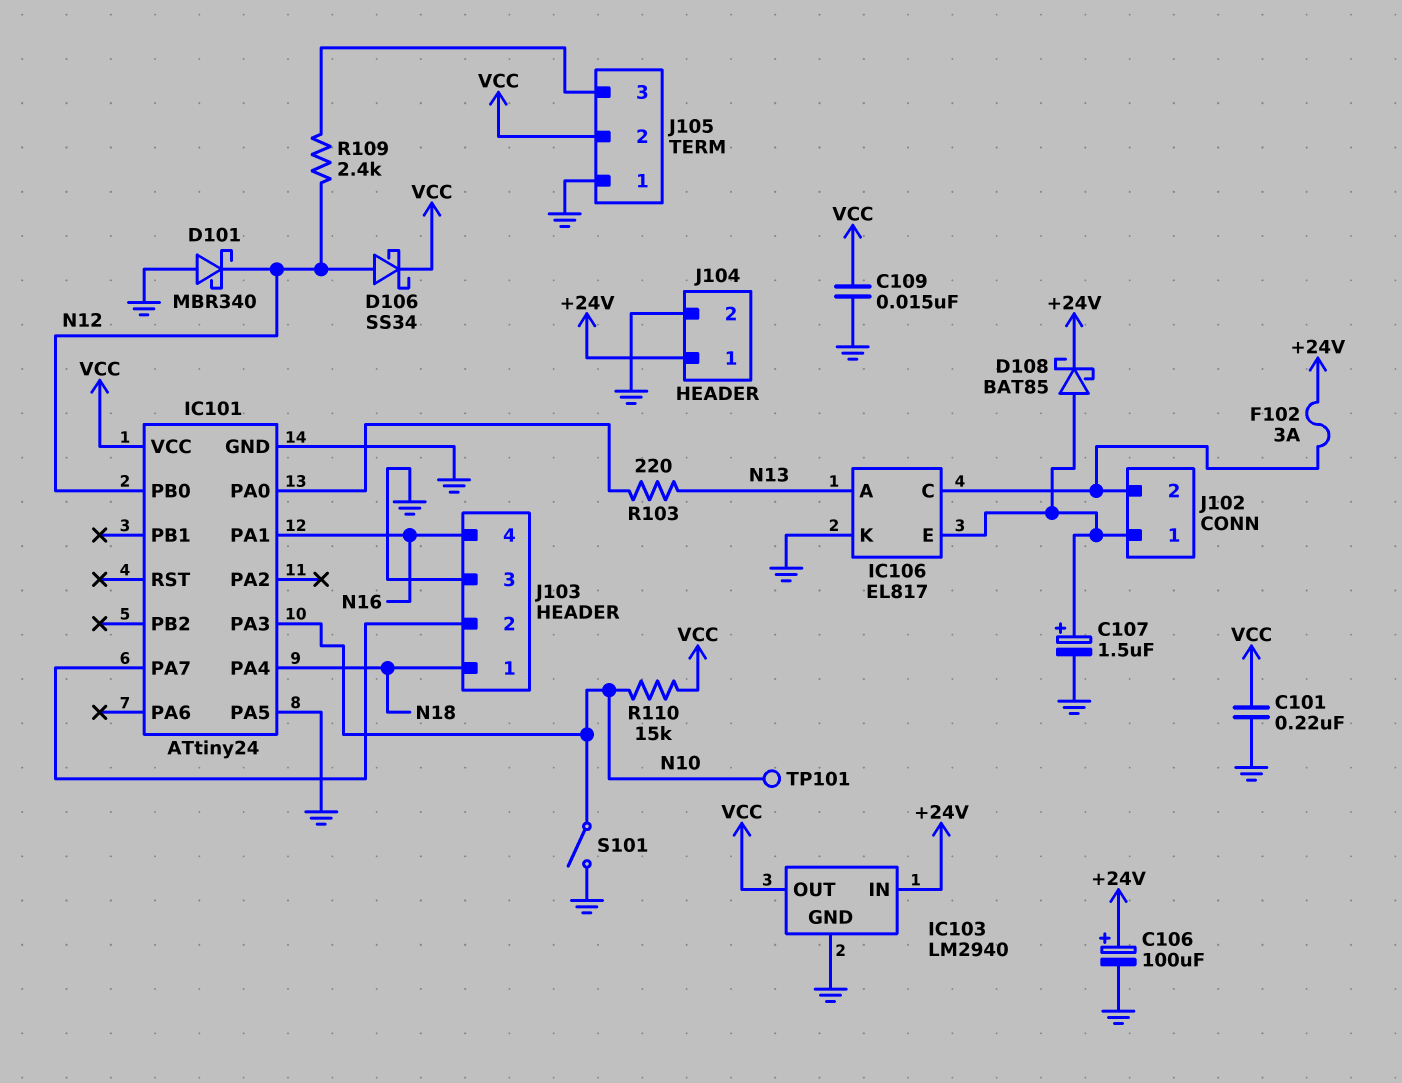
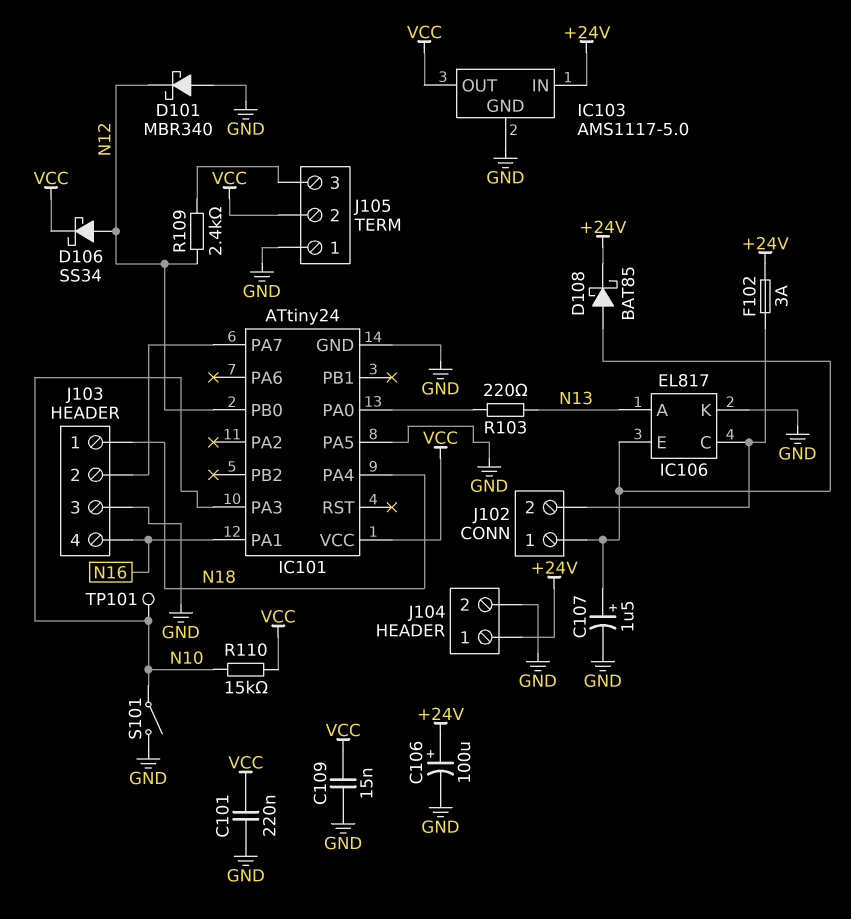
IC103: LM2940 -> AMS1117-5.0

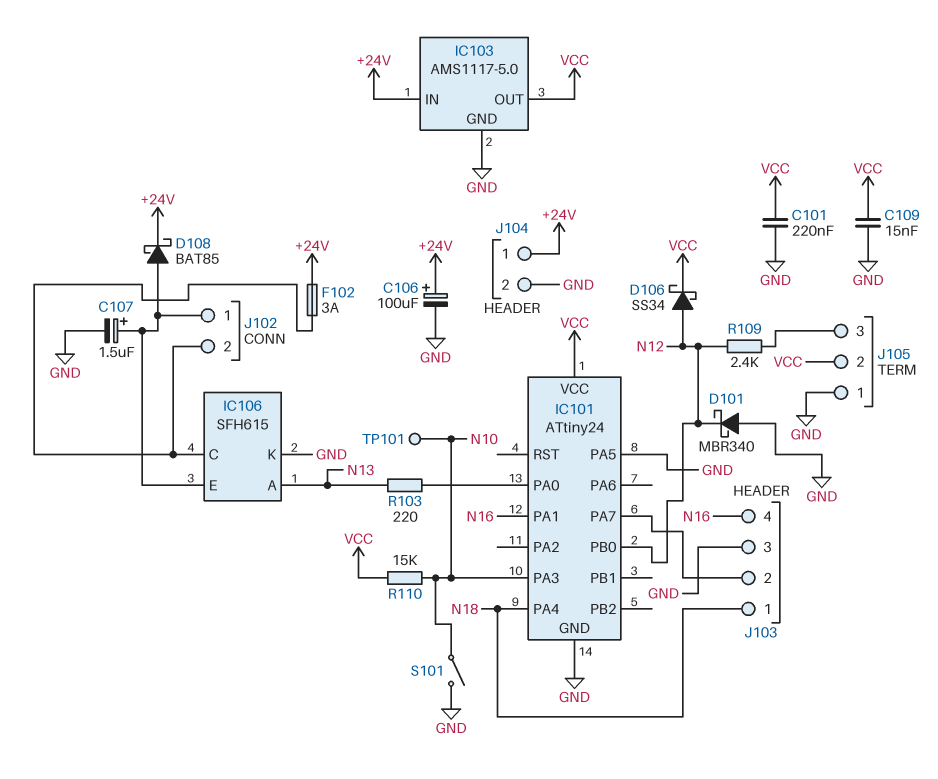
IC106: EL817 -> SFH615

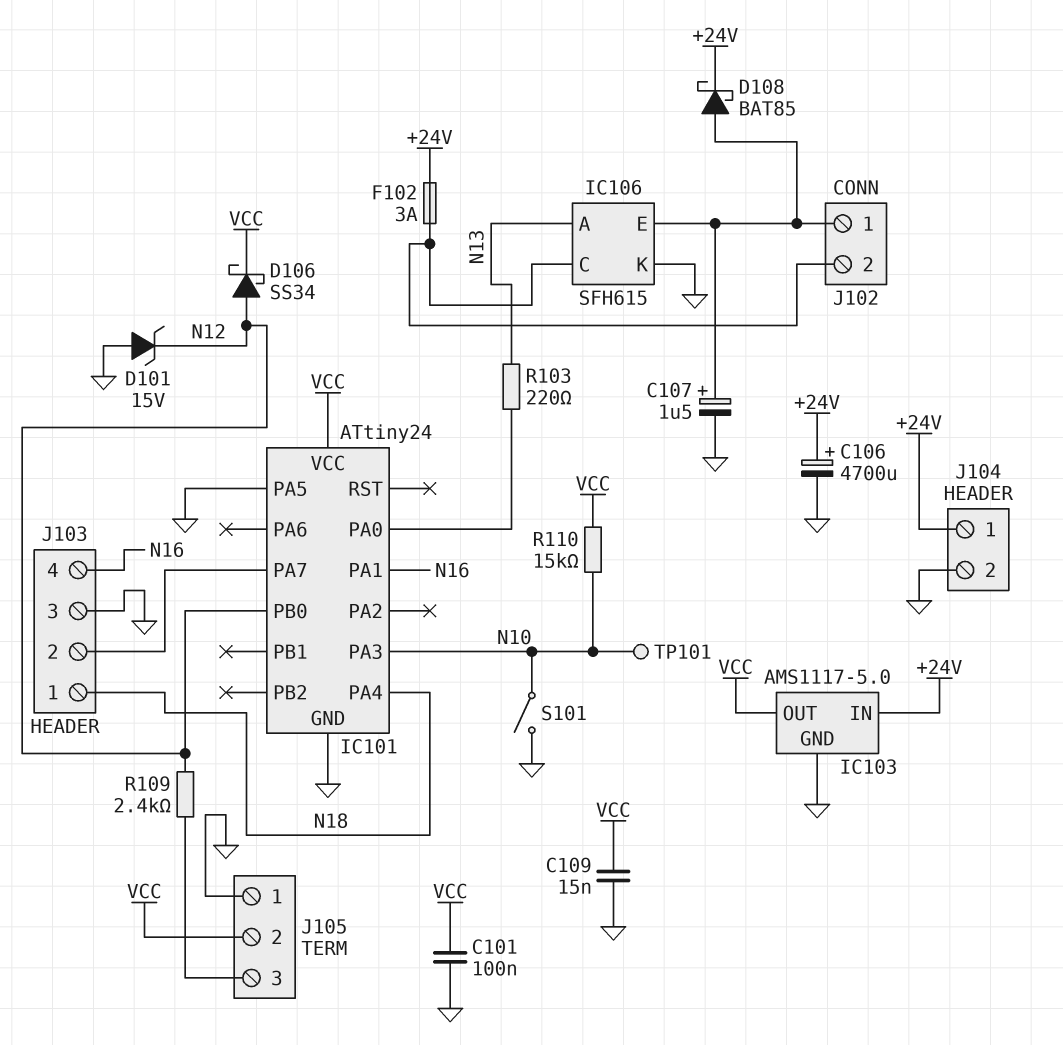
C101: 220nF (GND, VCC) -> 100nF (GND, VCC)
C106: 100uF (plus +24V, minus GND) -> 4700uF (plus +24V, minus GND)
D101: schottky MBR340 (A GND, K N12) -> zener 15V (A GND, K N12)

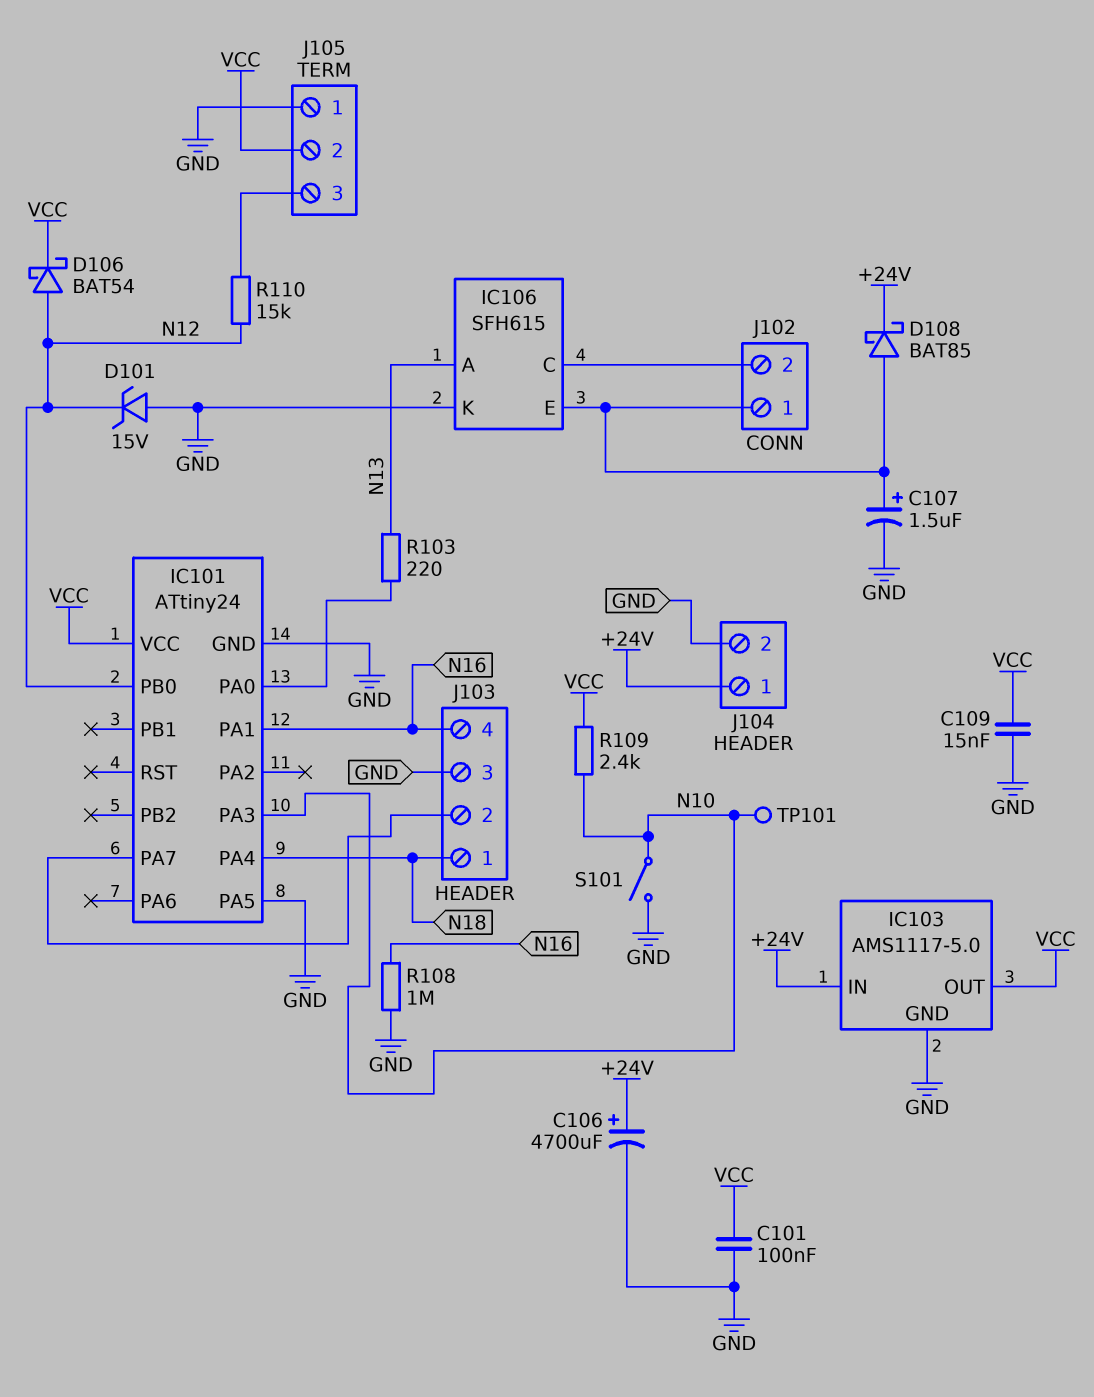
D106: schottky SS34 (A N12, K VCC) -> schottky BAT54 (A N12, K VCC)
F102: 3A (+24V, IC106/C) -> none
R108: none -> 1M (GND, N16)
R109: 2.4k (J105/3, N12) -> 2.4k (N10, VCC)
R110: 15k (N10, VCC) -> 15k (J105/3, N12)

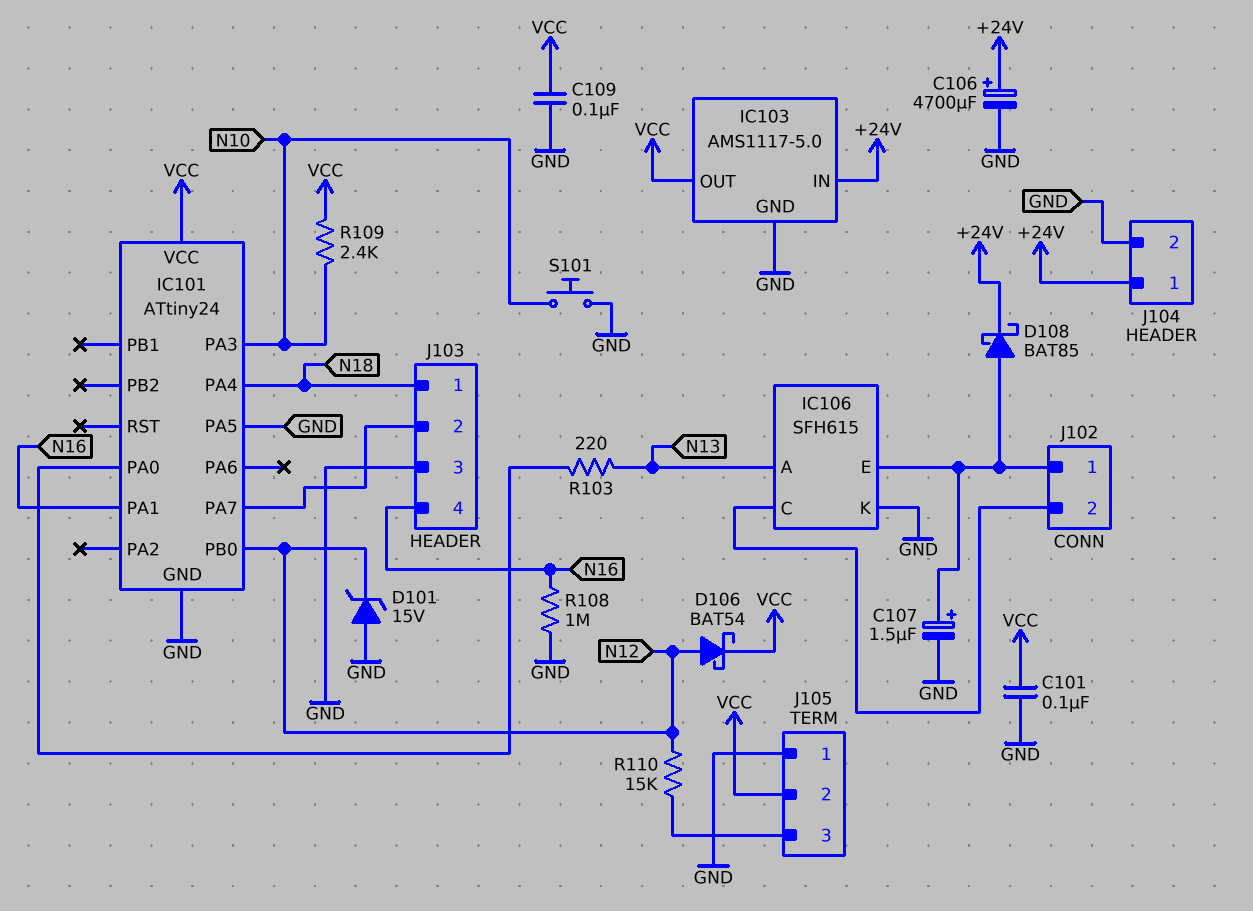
C109: 15nF (GND, VCC) -> 100nF (GND, VCC)
S101: switch (GND, N10) -> button (GND, N10)
TP101: test point (N10) -> none

